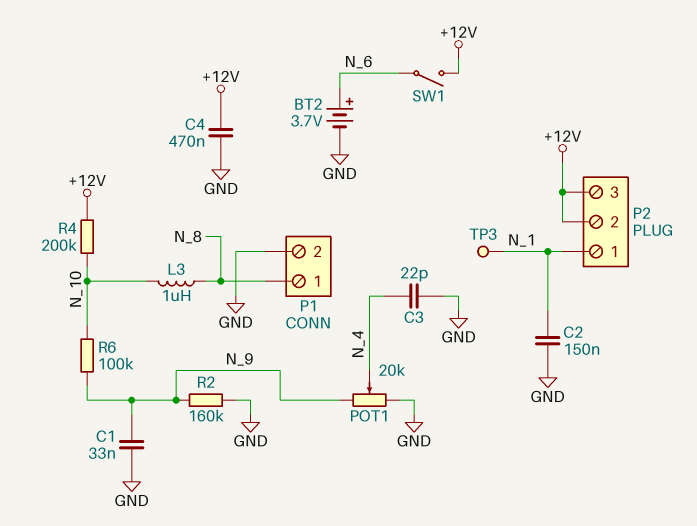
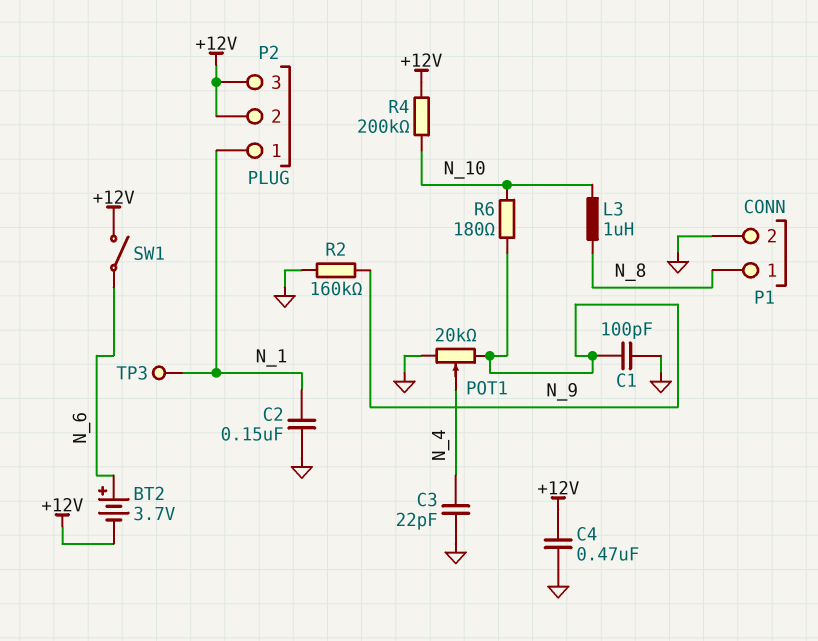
BT2: 3.7V (plus N_6, minus GND) -> 3.7V (plus N_6, minus +12V)
C1: 33nF (GND, N_9) -> 100pF (GND, N_9)
R6: 100k (N_9, N_10) -> 180 (N_9, N_10)

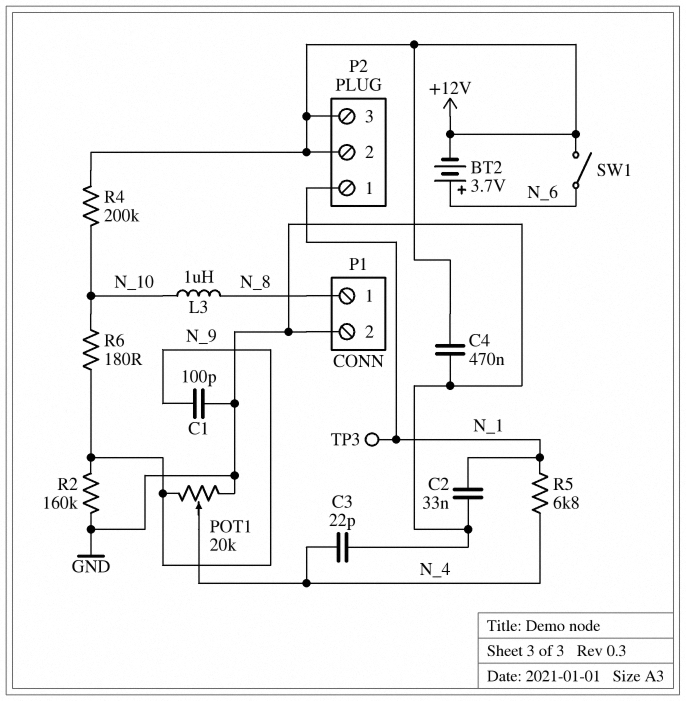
C2: 150nF (GND, N_1) -> 33nF (GND, N_1)
R5: none -> 6.8k (N_1, N_4)

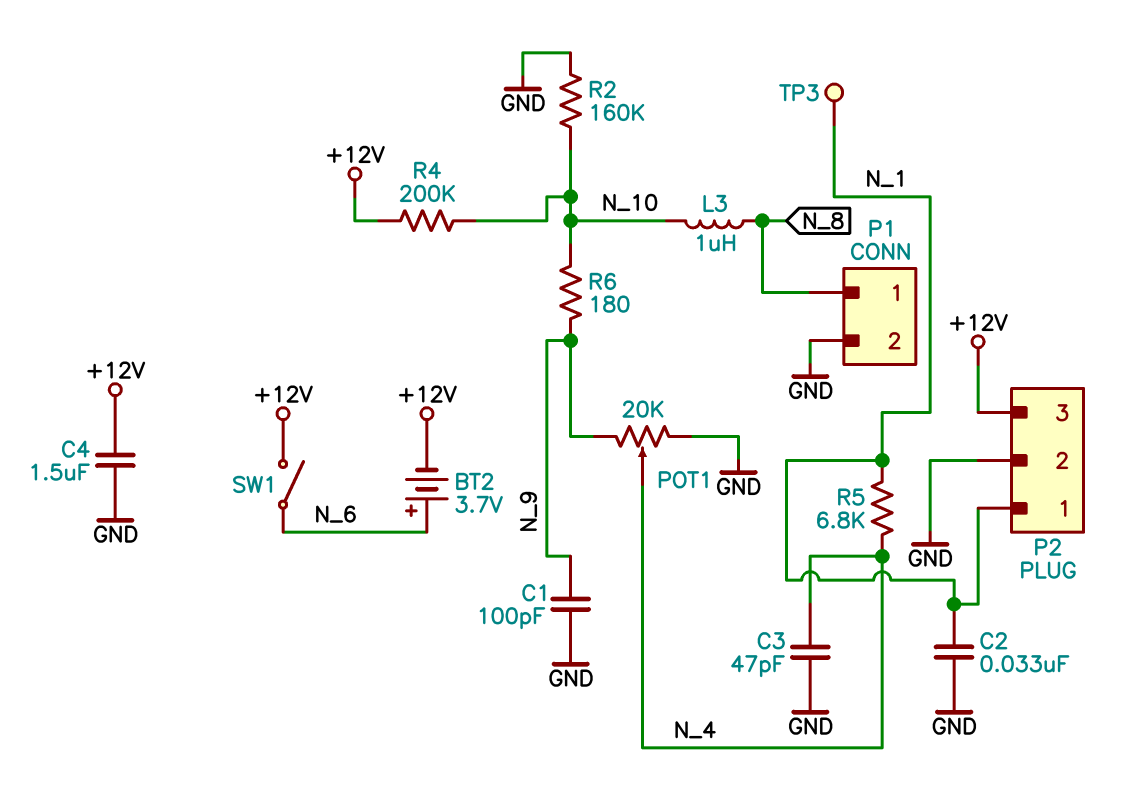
C3: 22pF (GND, N_4) -> 47pF (GND, N_4)
C4: 470nF (+12V, GND) -> 1.5uF (+12V, GND)
P2 pin 2: +12V -> GND
R2: 160k (GND, N_9) -> 160k (GND, N_10)

